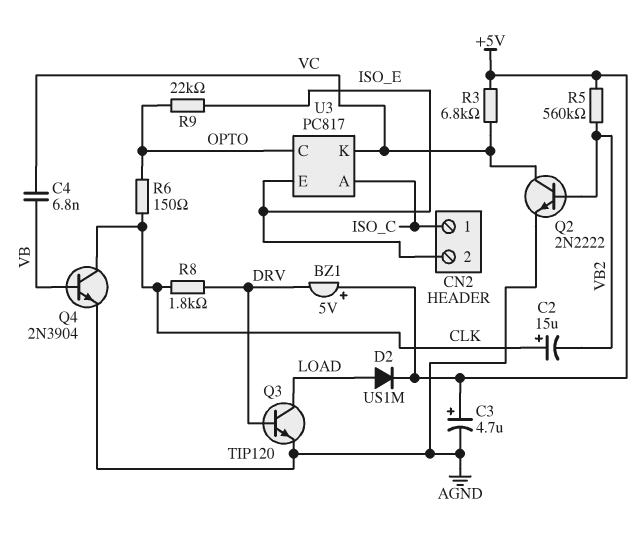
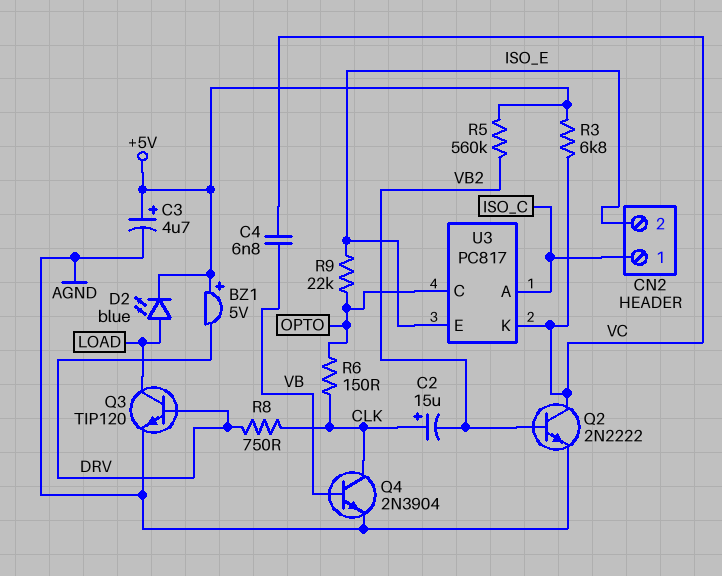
D2: diode US1M (A LOAD, K +5V) -> LED blue (A LOAD, K +5V)
R8: 1.8k (CLK, DRV) -> 750 (CLK, DRV)

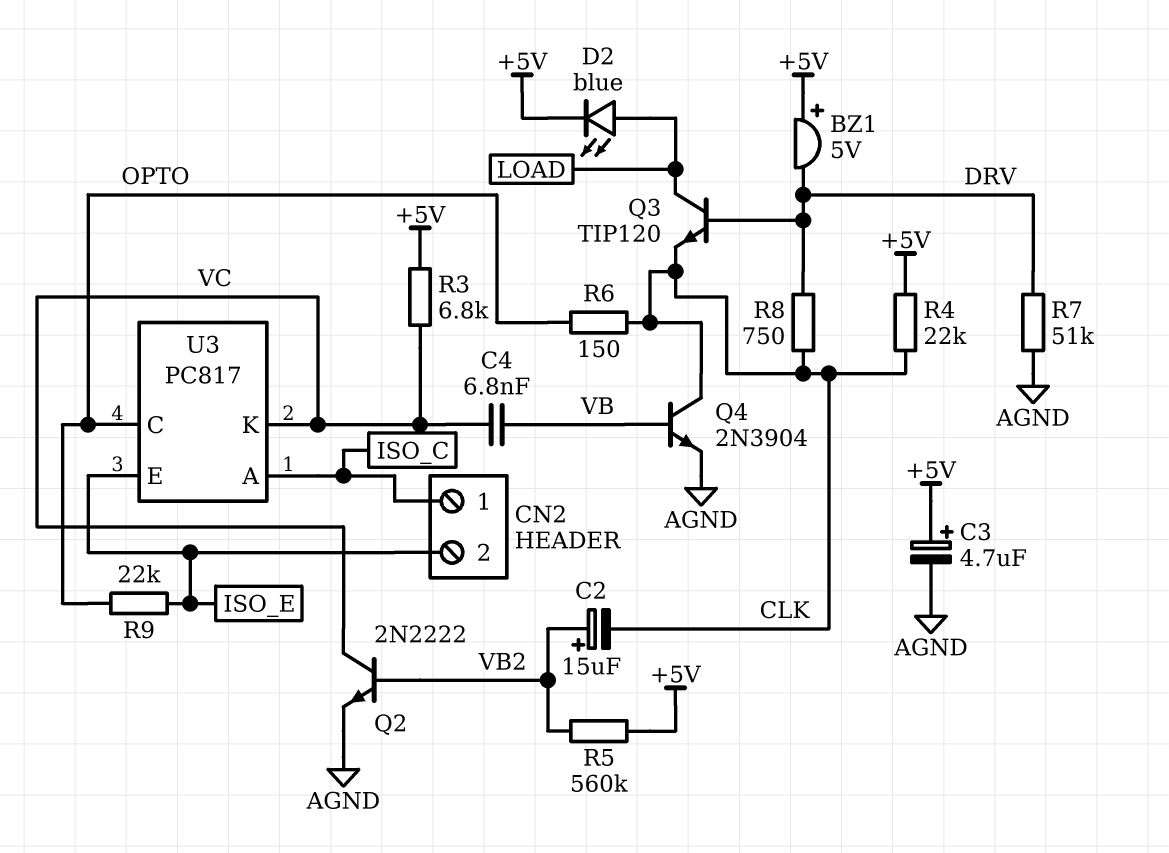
C2: 15uF (plus CLK, minus VB2) -> 15uF (plus VB2, minus CLK)
Q3: NPN TIP120 (B DRV, C LOAD, E AGND) -> NPN TIP120 (B DRV, C LOAD, E CLK)
R4: none -> 22k (+5V, CLK)
R7: none -> 51k (AGND, DRV)

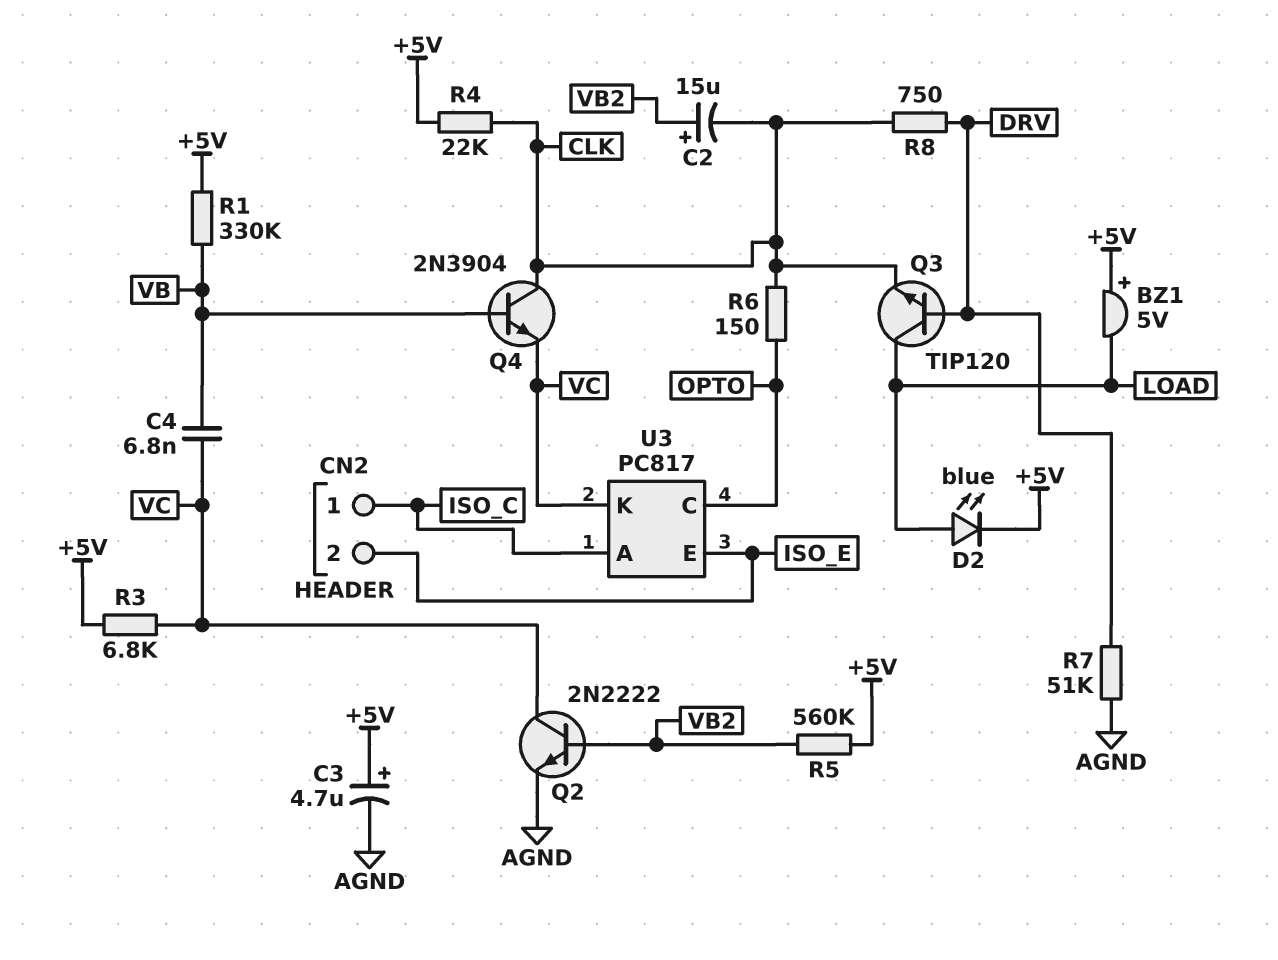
BZ1: buzzer 5V (plus +5V, minus DRV) -> buzzer 5V (plus +5V, minus LOAD)
Q4: NPN 2N3904 (B VB, C CLK, E AGND) -> NPN 2N3904 (B VB, C CLK, E VC)
R1: none -> 330k (+5V, VB)
R9: 22k (ISO_E, OPTO) -> none

